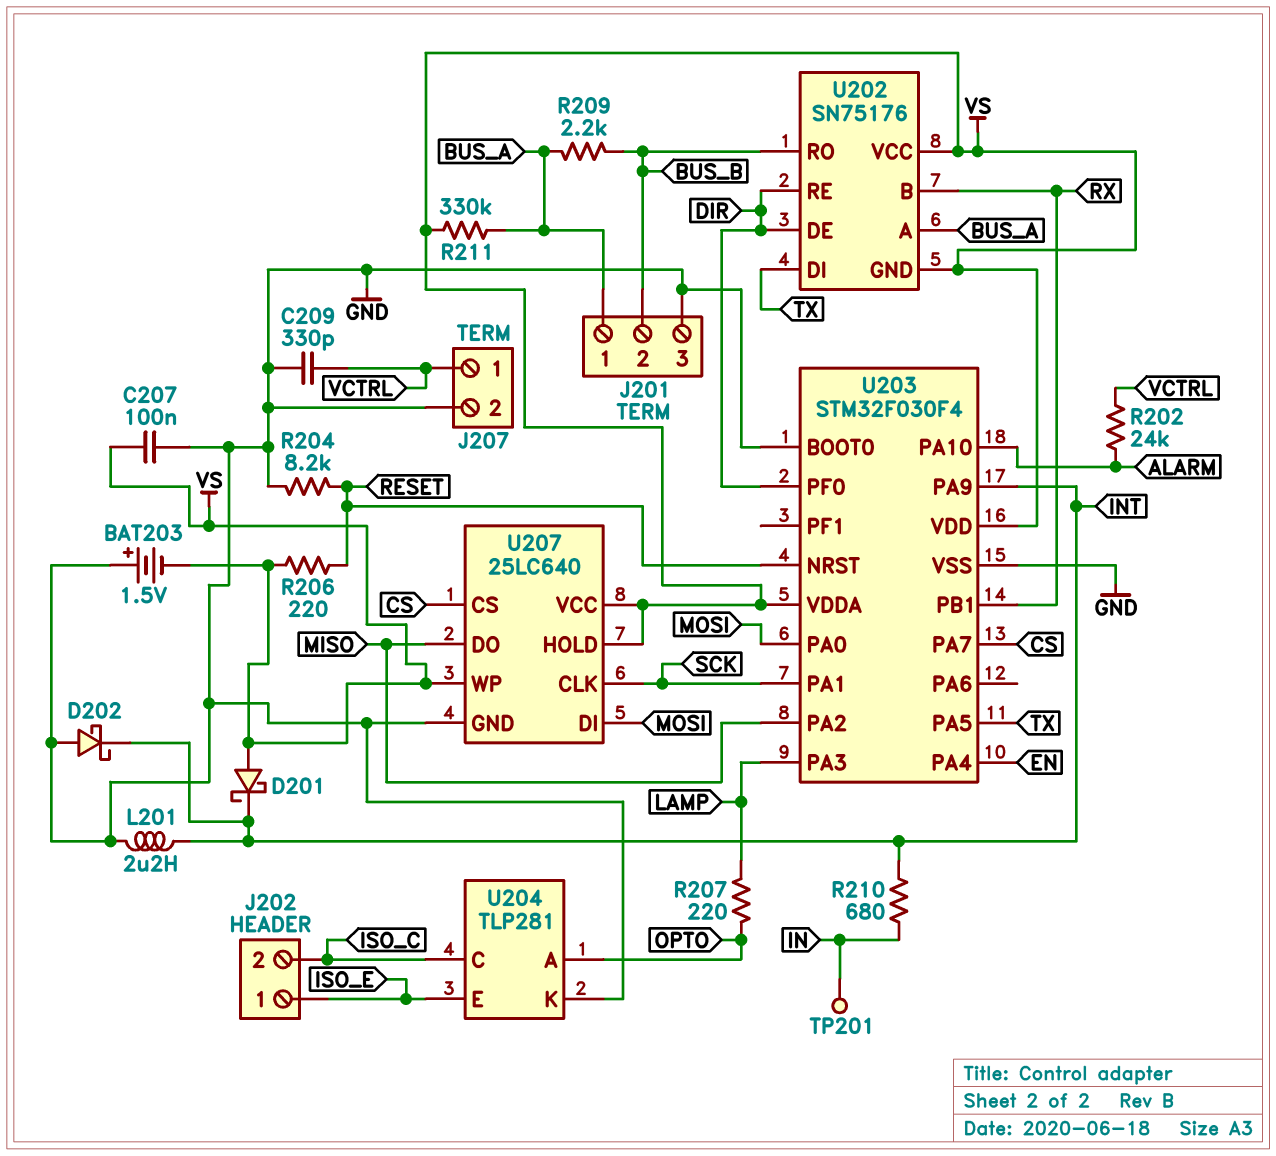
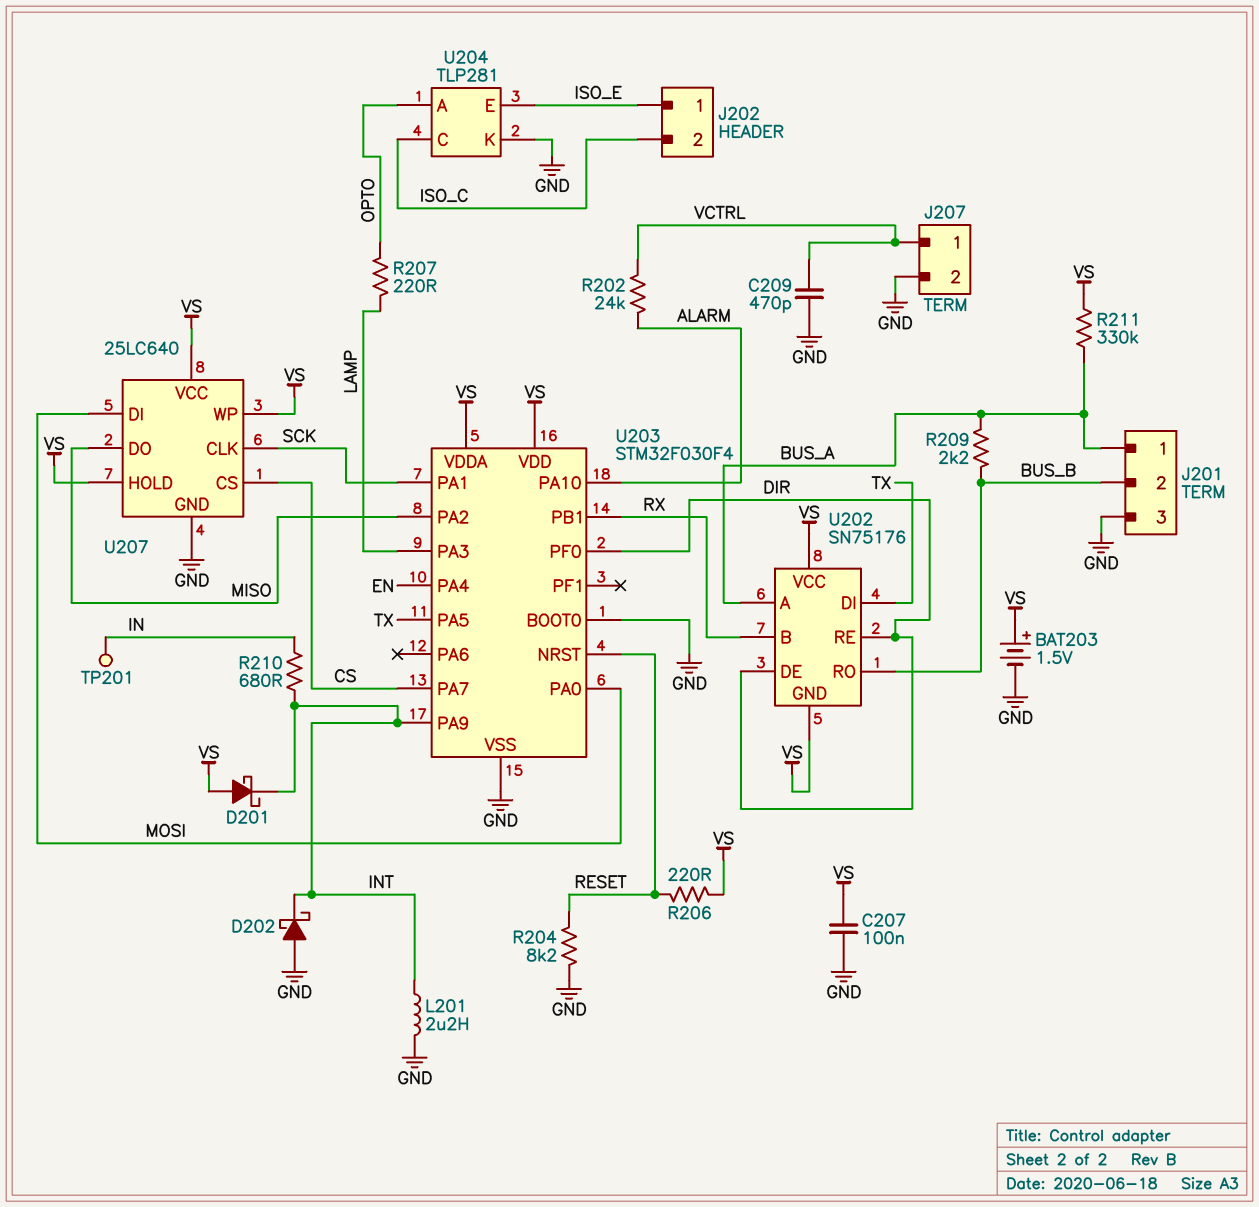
BAT203: 1.5V (plus GND, minus VS) -> 1.5V (plus VS, minus GND)
C209: 330pF (GND, VCTRL) -> 470pF (GND, VCTRL)

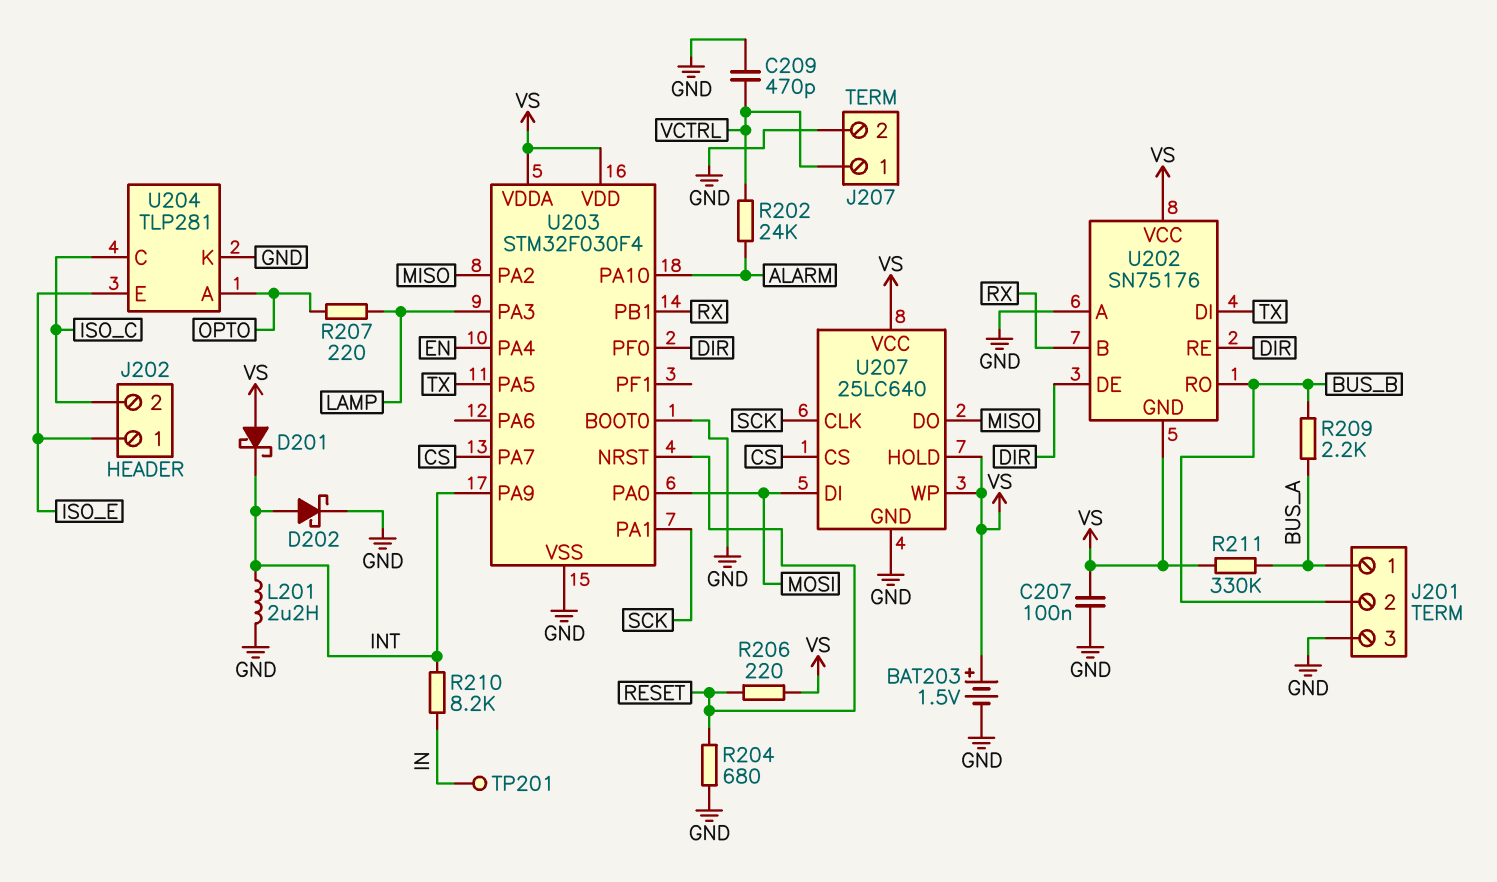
D202: schottky (A GND, K INT) -> schottky (A INT, K GND)
R204: 8.2k (GND, RESET) -> 680 (GND, RESET)
R210: 680 (IN, INT) -> 8.2k (IN, INT)
U202 pin A: BUS_A -> GND

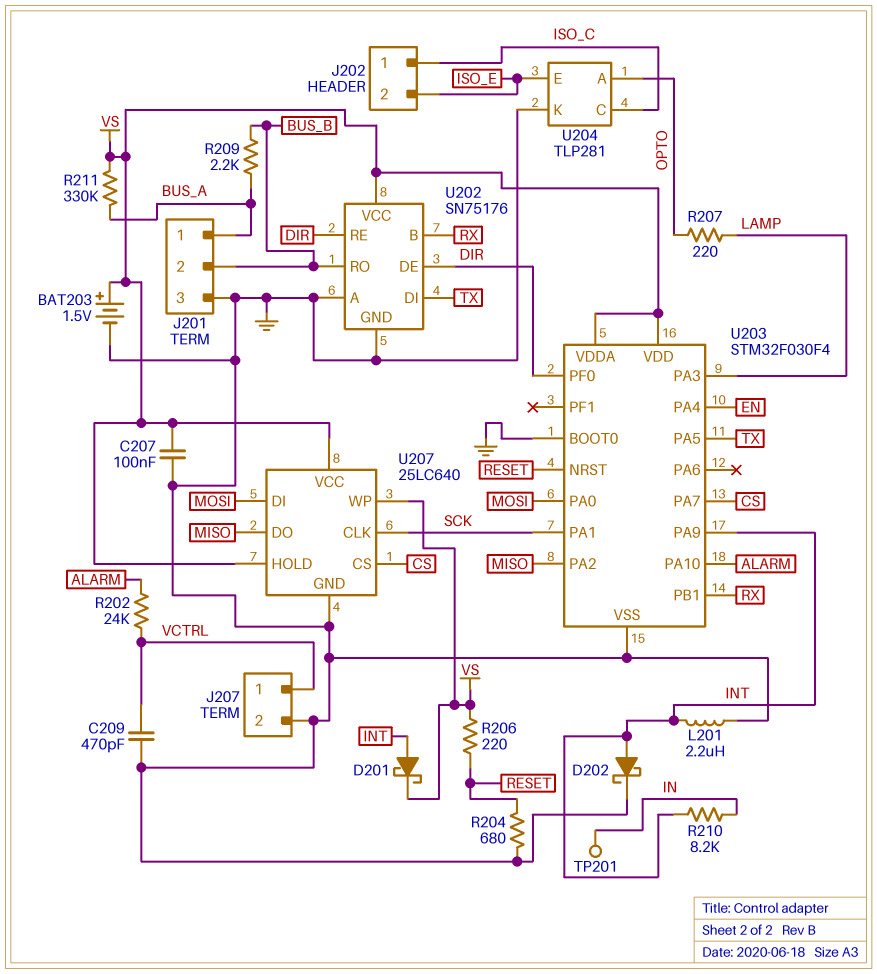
D201: schottky (A VS, K INT) -> schottky (A INT, K VS)
J202 pin 1: ISO_E -> ISO_C
J202 pin 2: ISO_C -> ISO_E
U202 pin GND: VS -> GND

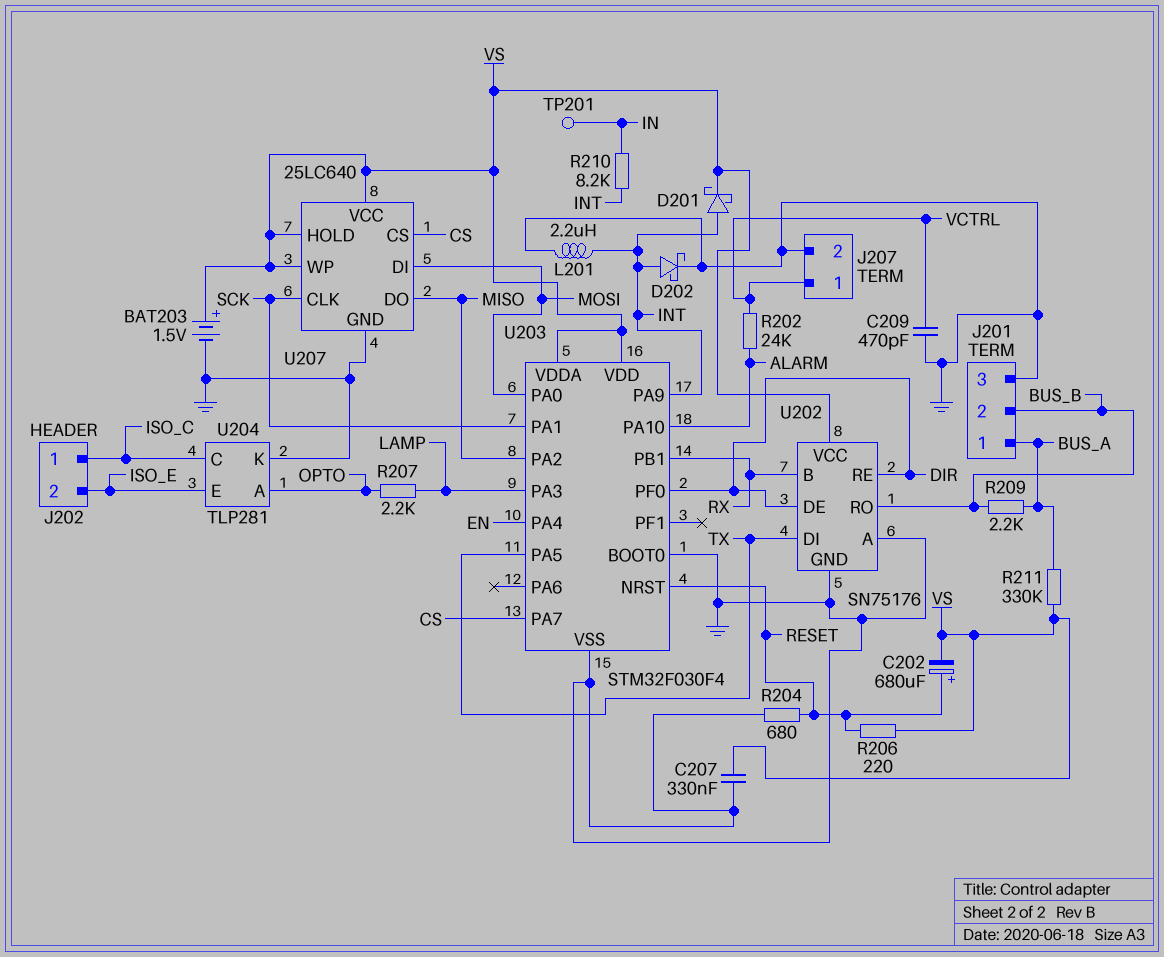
C202: none -> 680uF (plus RESET, minus VS)
C207: 100nF (GND, VS) -> 330nF (GND, VS)
R207: 220 (LAMP, OPTO) -> 2.2k (LAMP, OPTO)

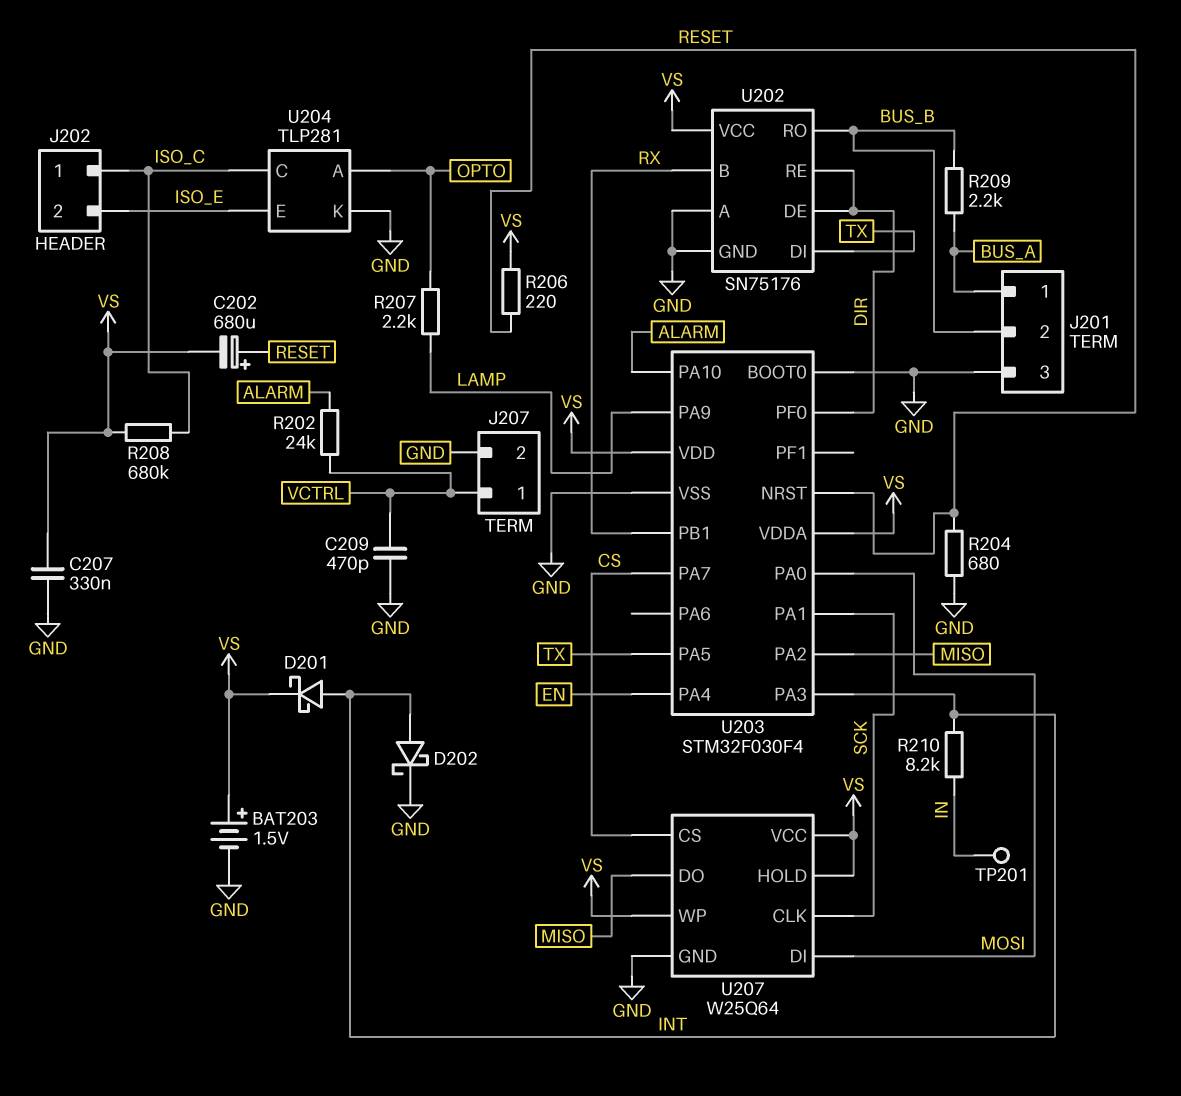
L201: 2.2uH (GND, INT) -> none
R208: none -> 680k (ISO_C, VS)
R211: 330k (BUS_A, VS) -> none
U203 pin PA3: LAMP -> INT
U203 pin PA9: INT -> LAMP
U207: 25LC640 -> W25Q64

